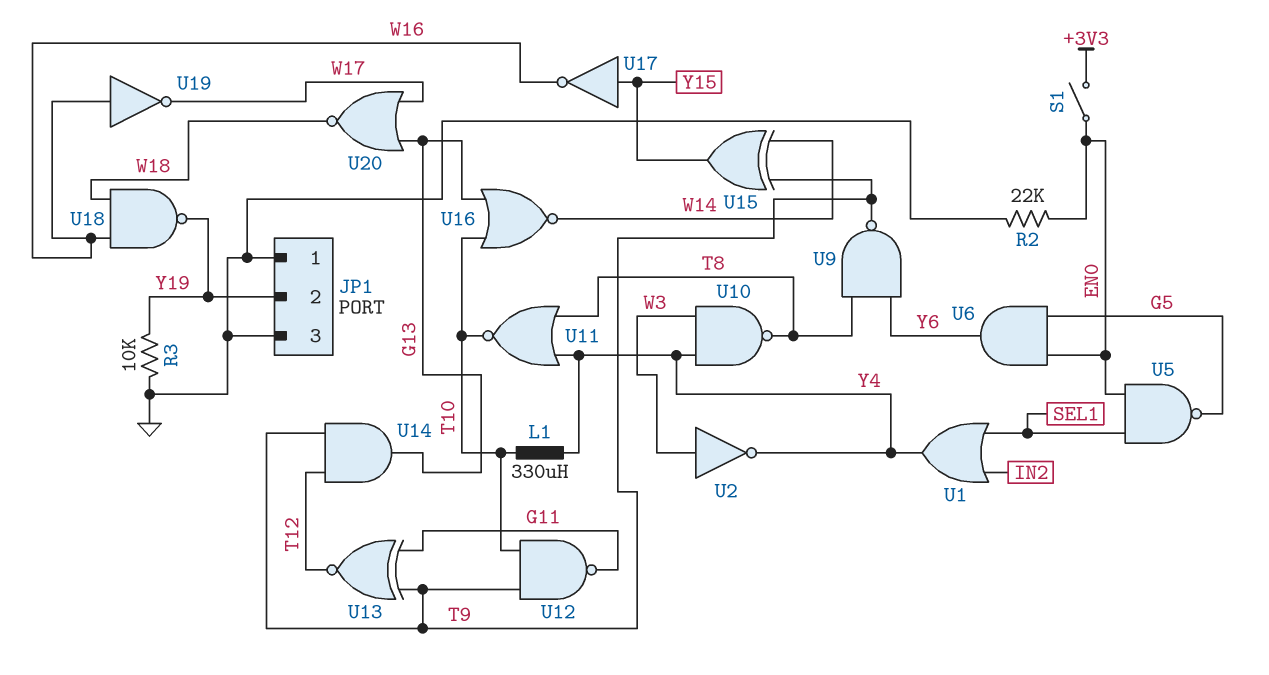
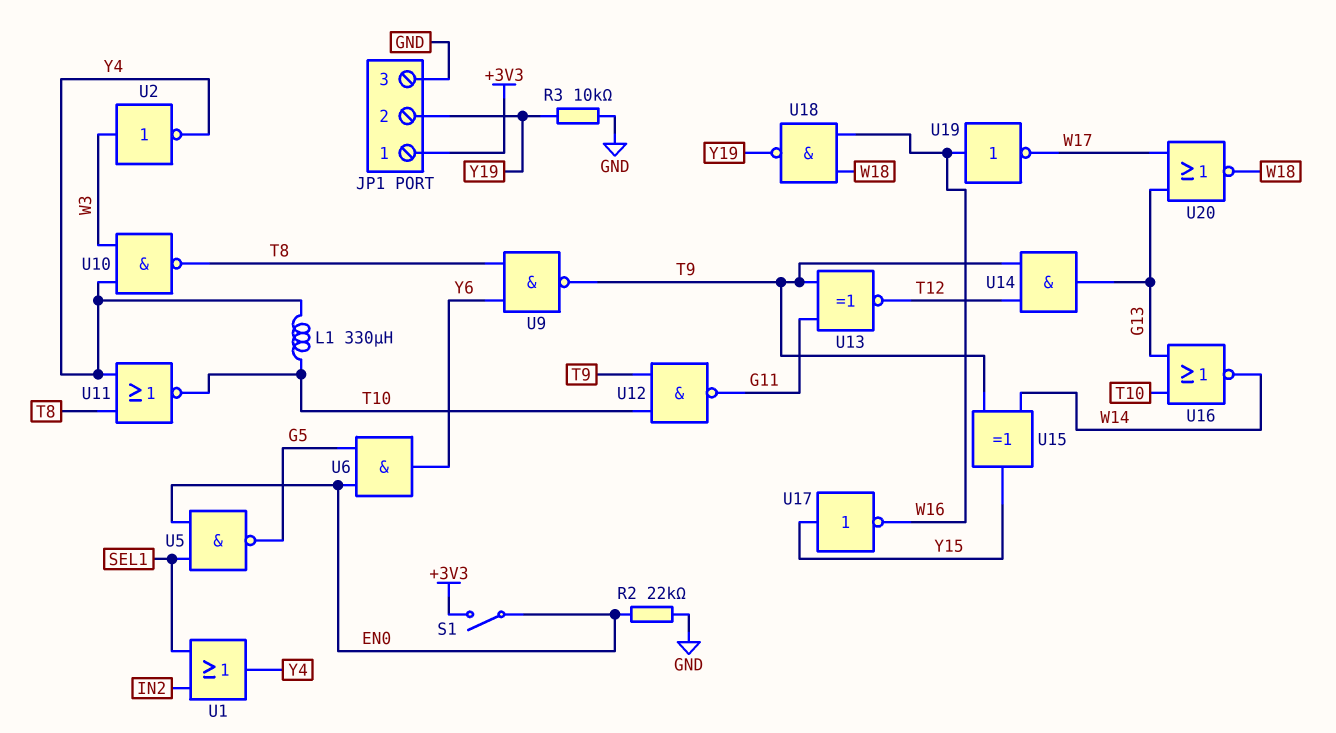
JP1 pin 1: GND -> +3V3

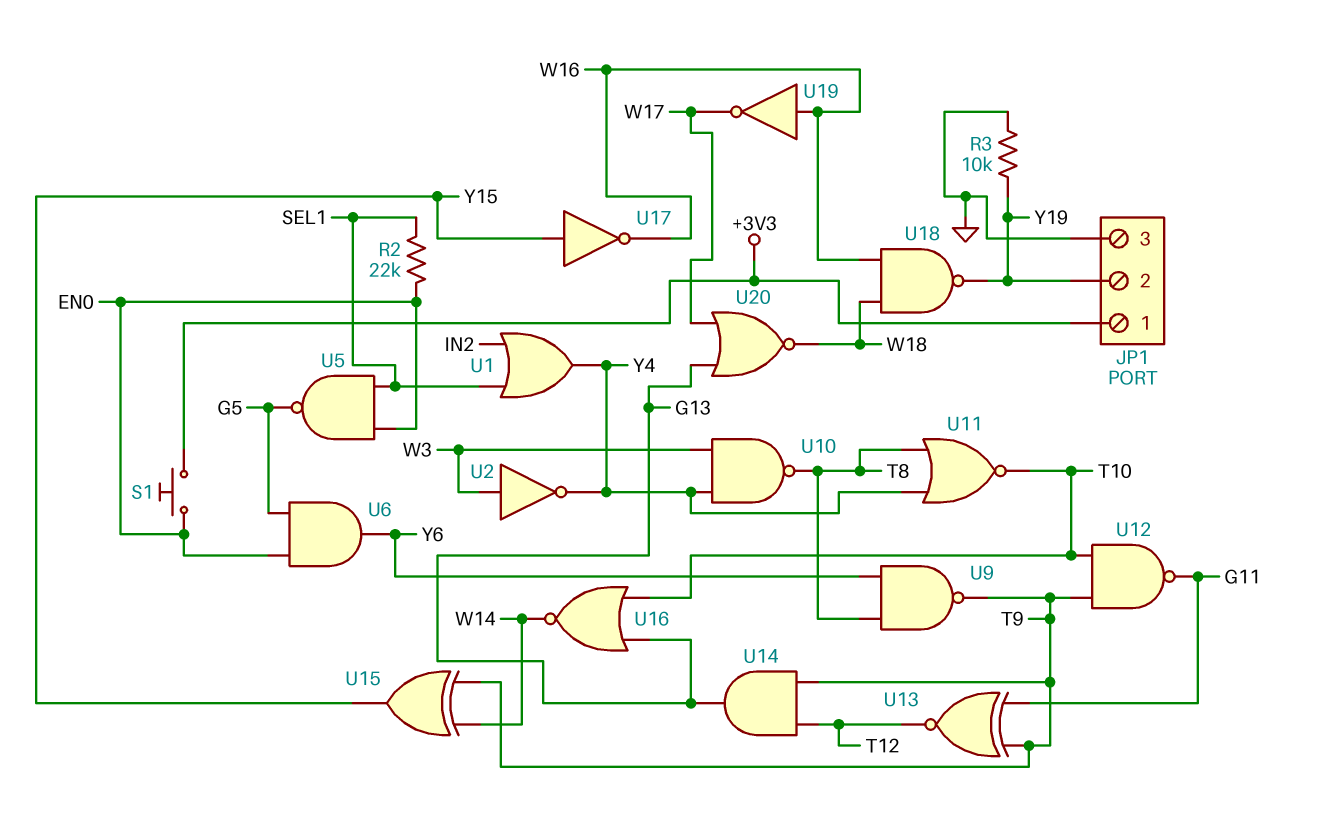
L1: 330uH (T10, Y4) -> none
R2: 22k (EN0, GND) -> 22k (EN0, SEL1)
S1: switch (+3V3, EN0) -> button (+3V3, EN0)

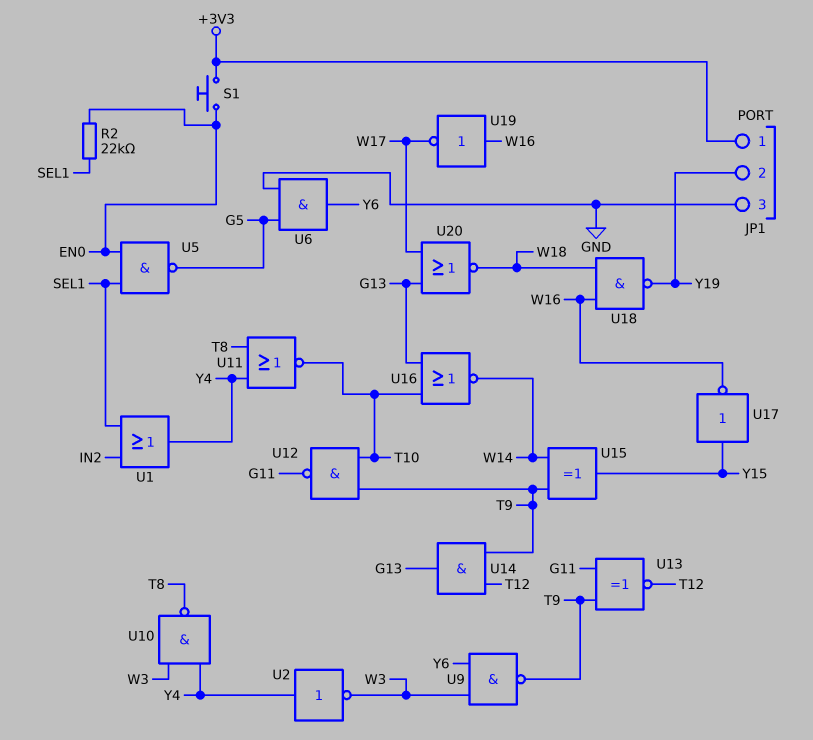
R3: 10k (GND, Y19) -> none
U2: NOT (in W3, out Y4) -> NOT (in Y4, out W3)
U6: AND (in EN0, in G5, out Y6) -> AND (in G5, in GND, out Y6)
U9: NAND (in T8, in Y6, out T9) -> NAND (in W3, in Y6, out T9)

